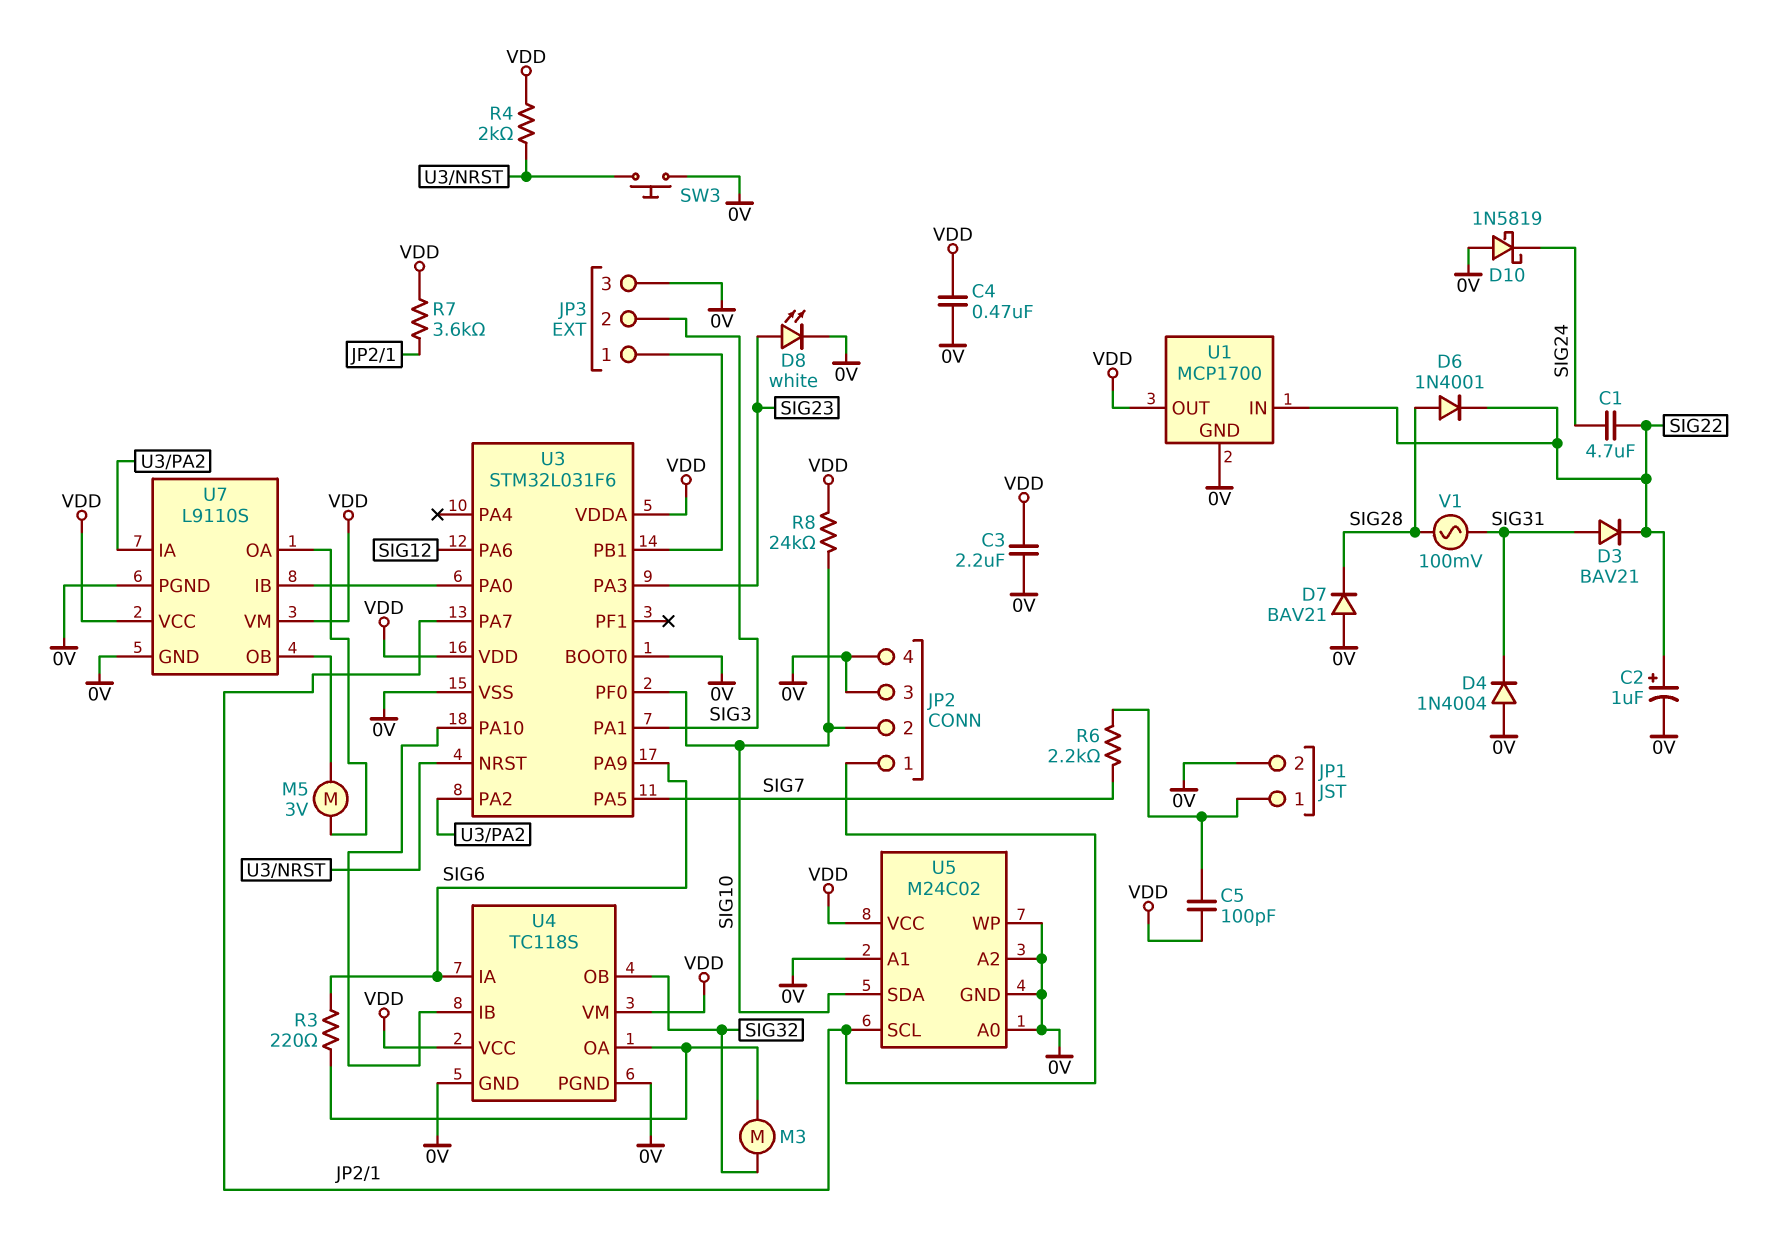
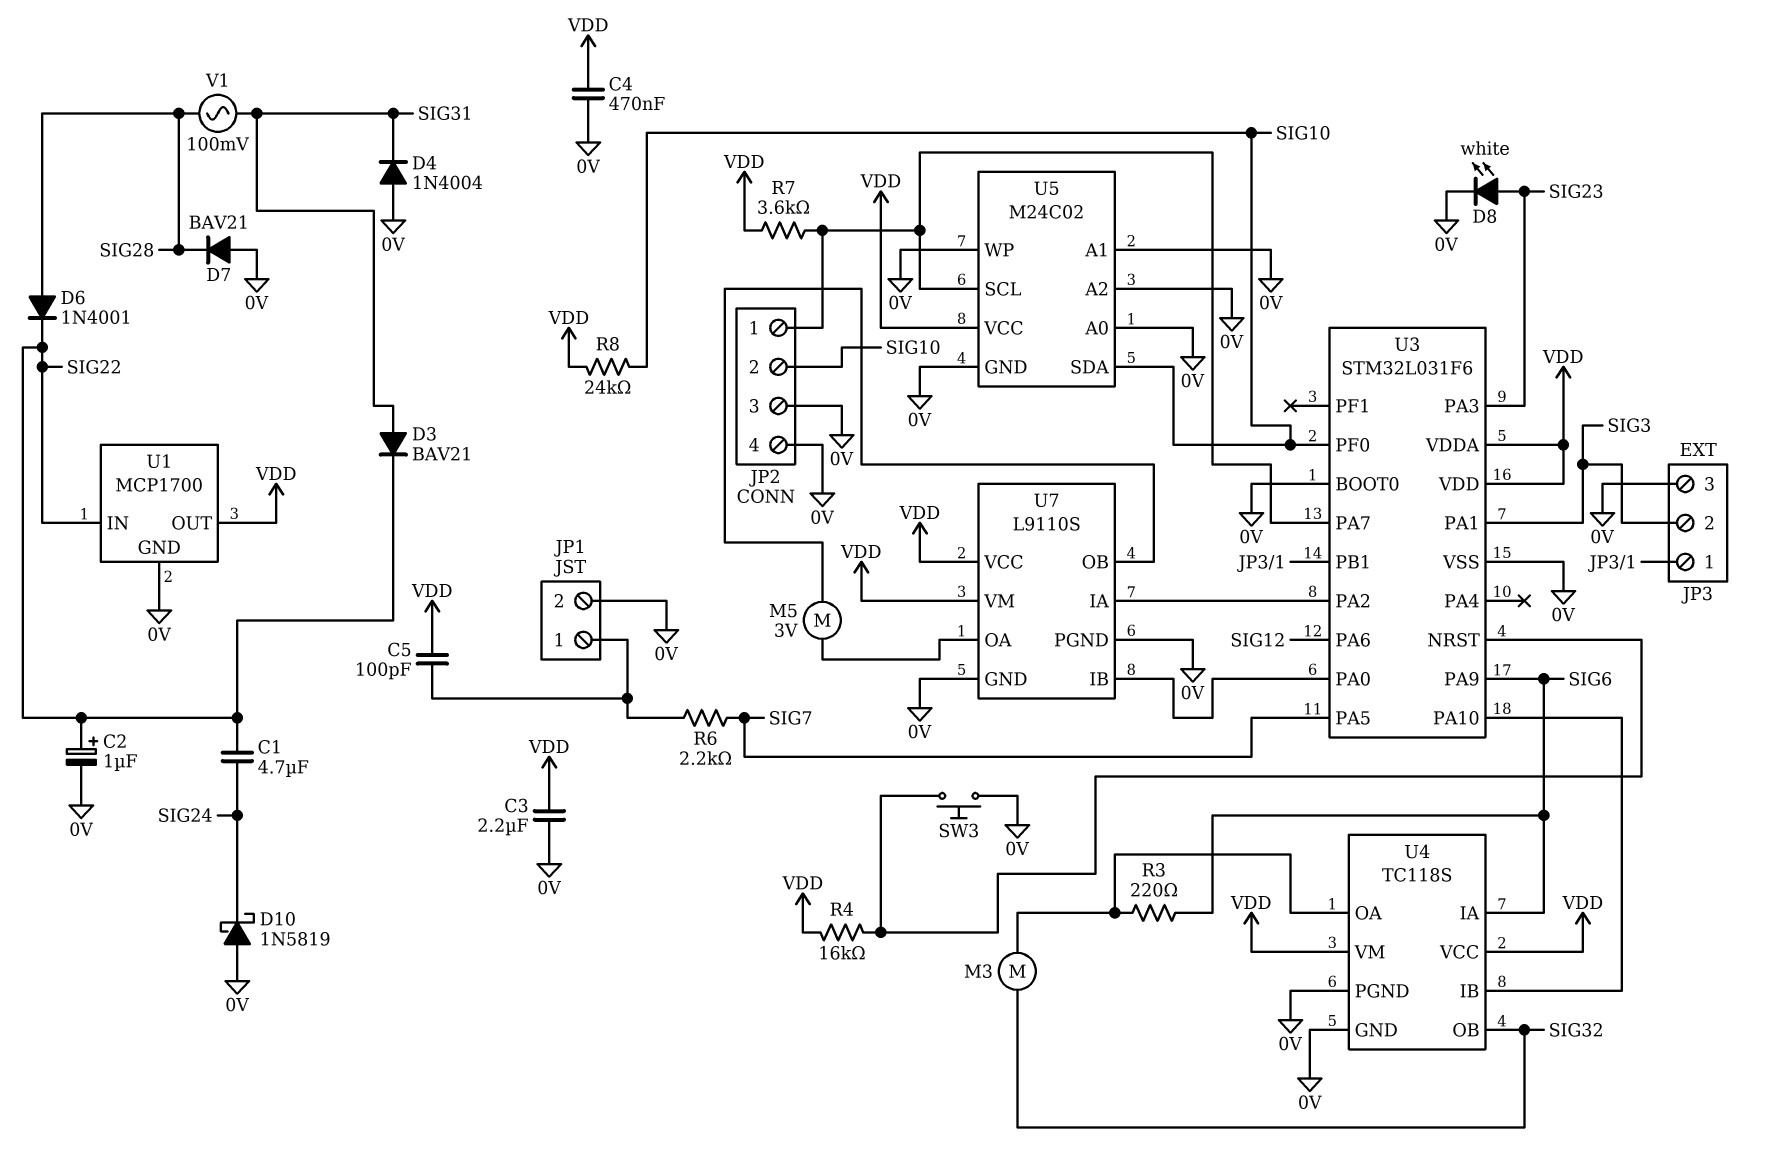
R4: 2k (U3/NRST, VDD) -> 16k (U3/NRST, VDD)

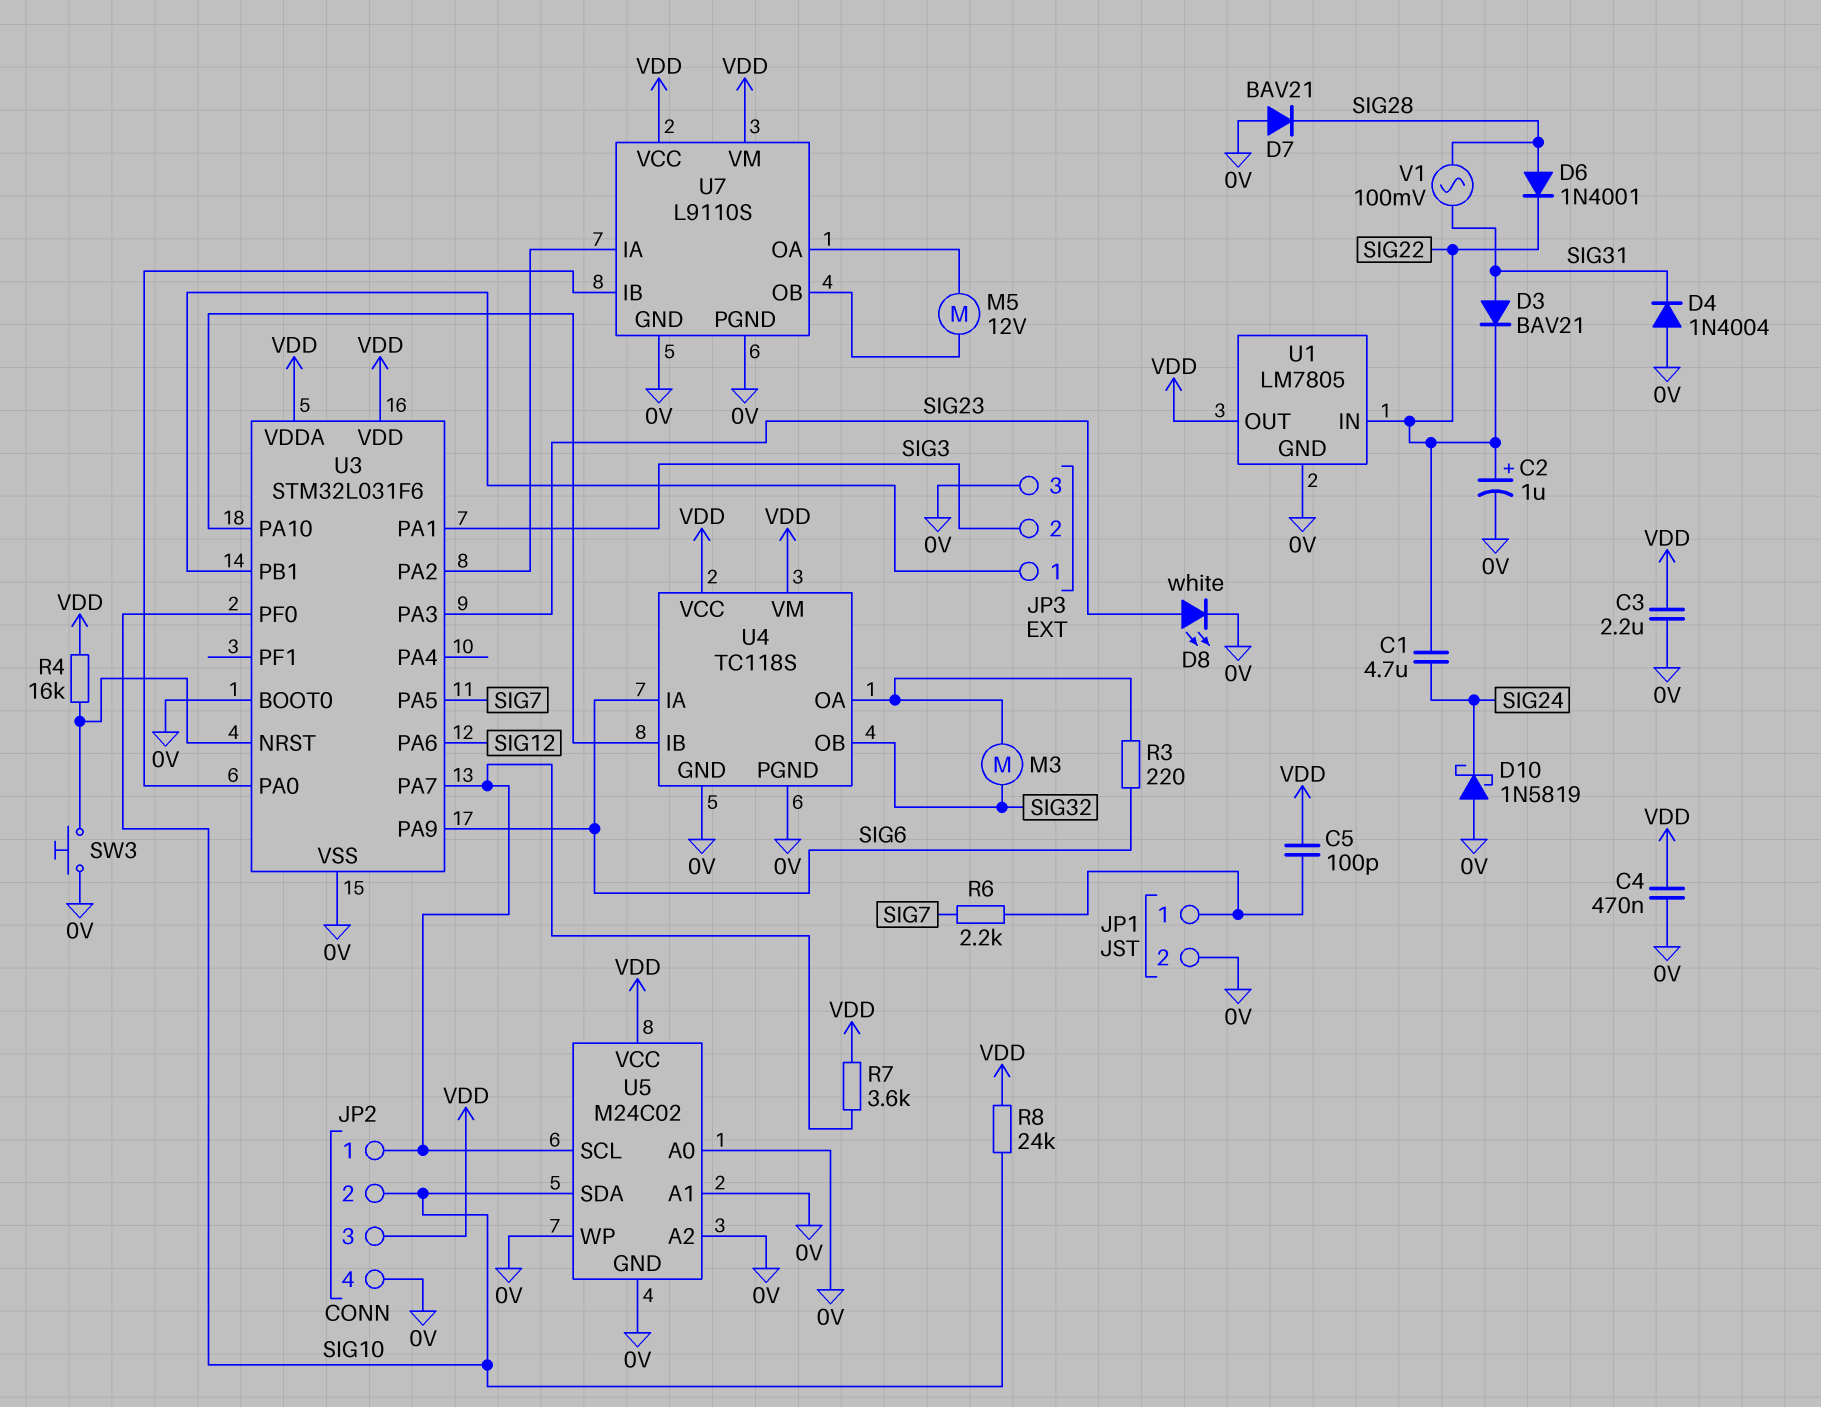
JP2 pin 3: 0V -> VDD
M5: motor 3V (U7/OA, U7/OB) -> motor 12V (U7/OA, U7/OB)
U1: MCP1700 -> LM7805

